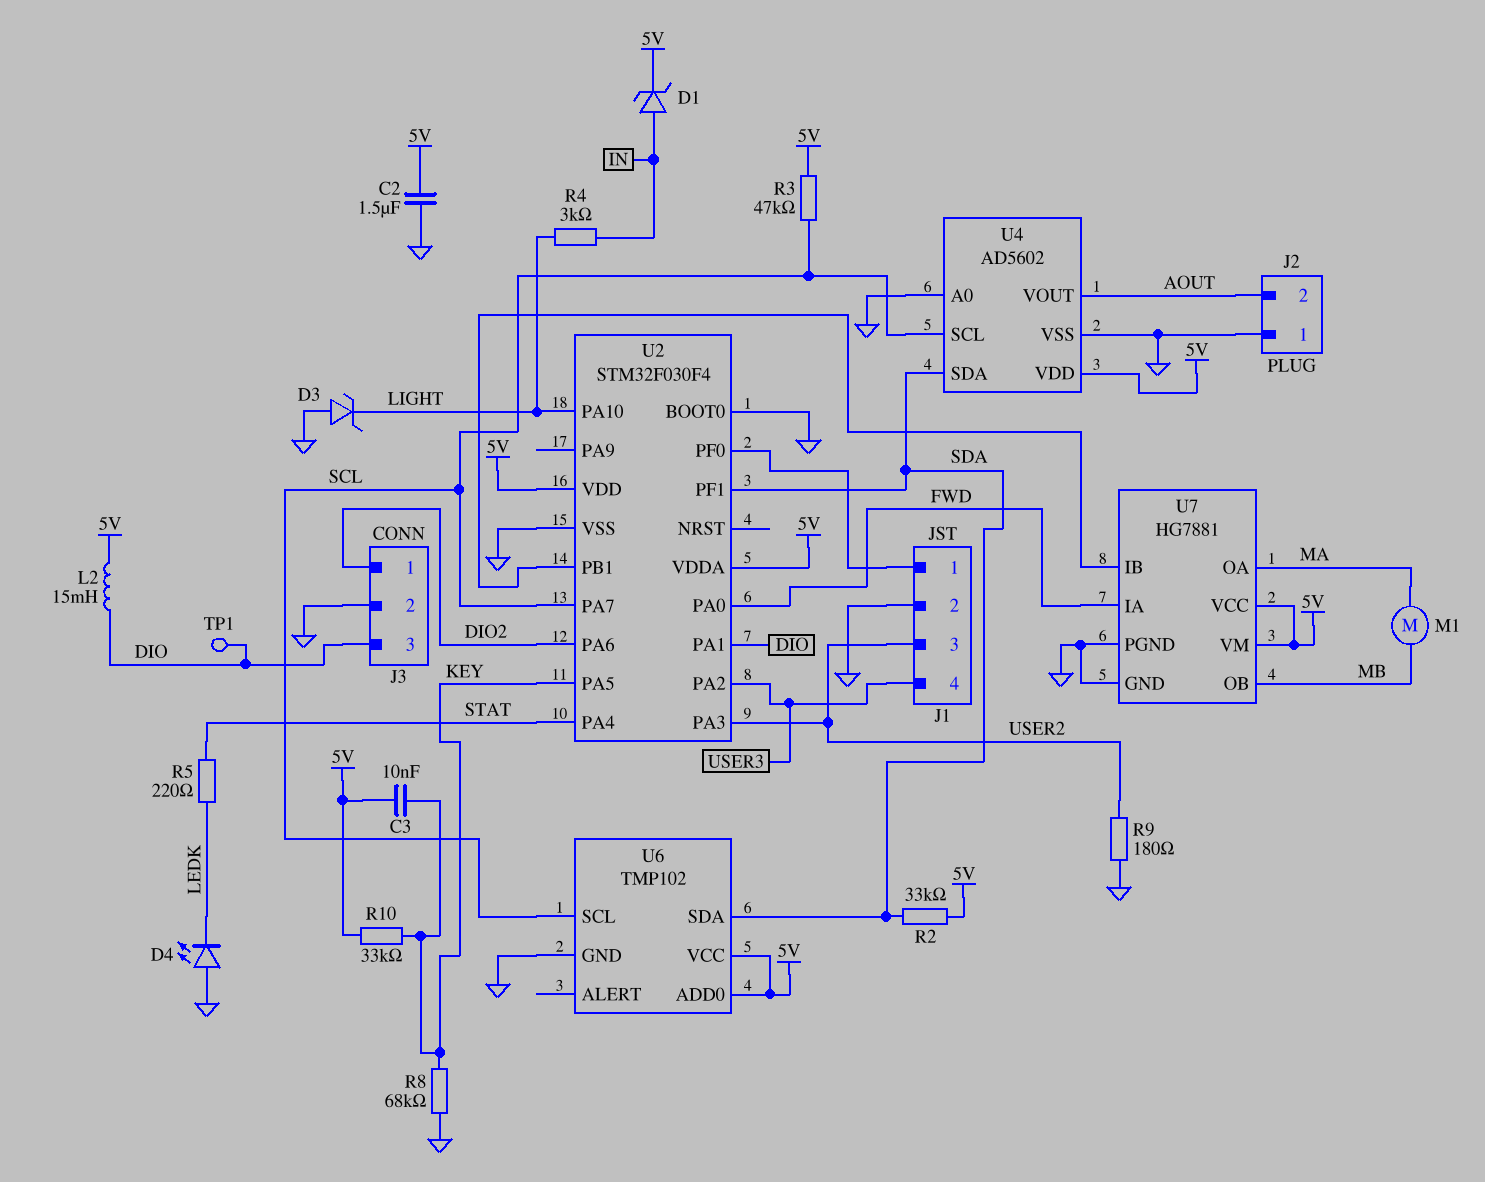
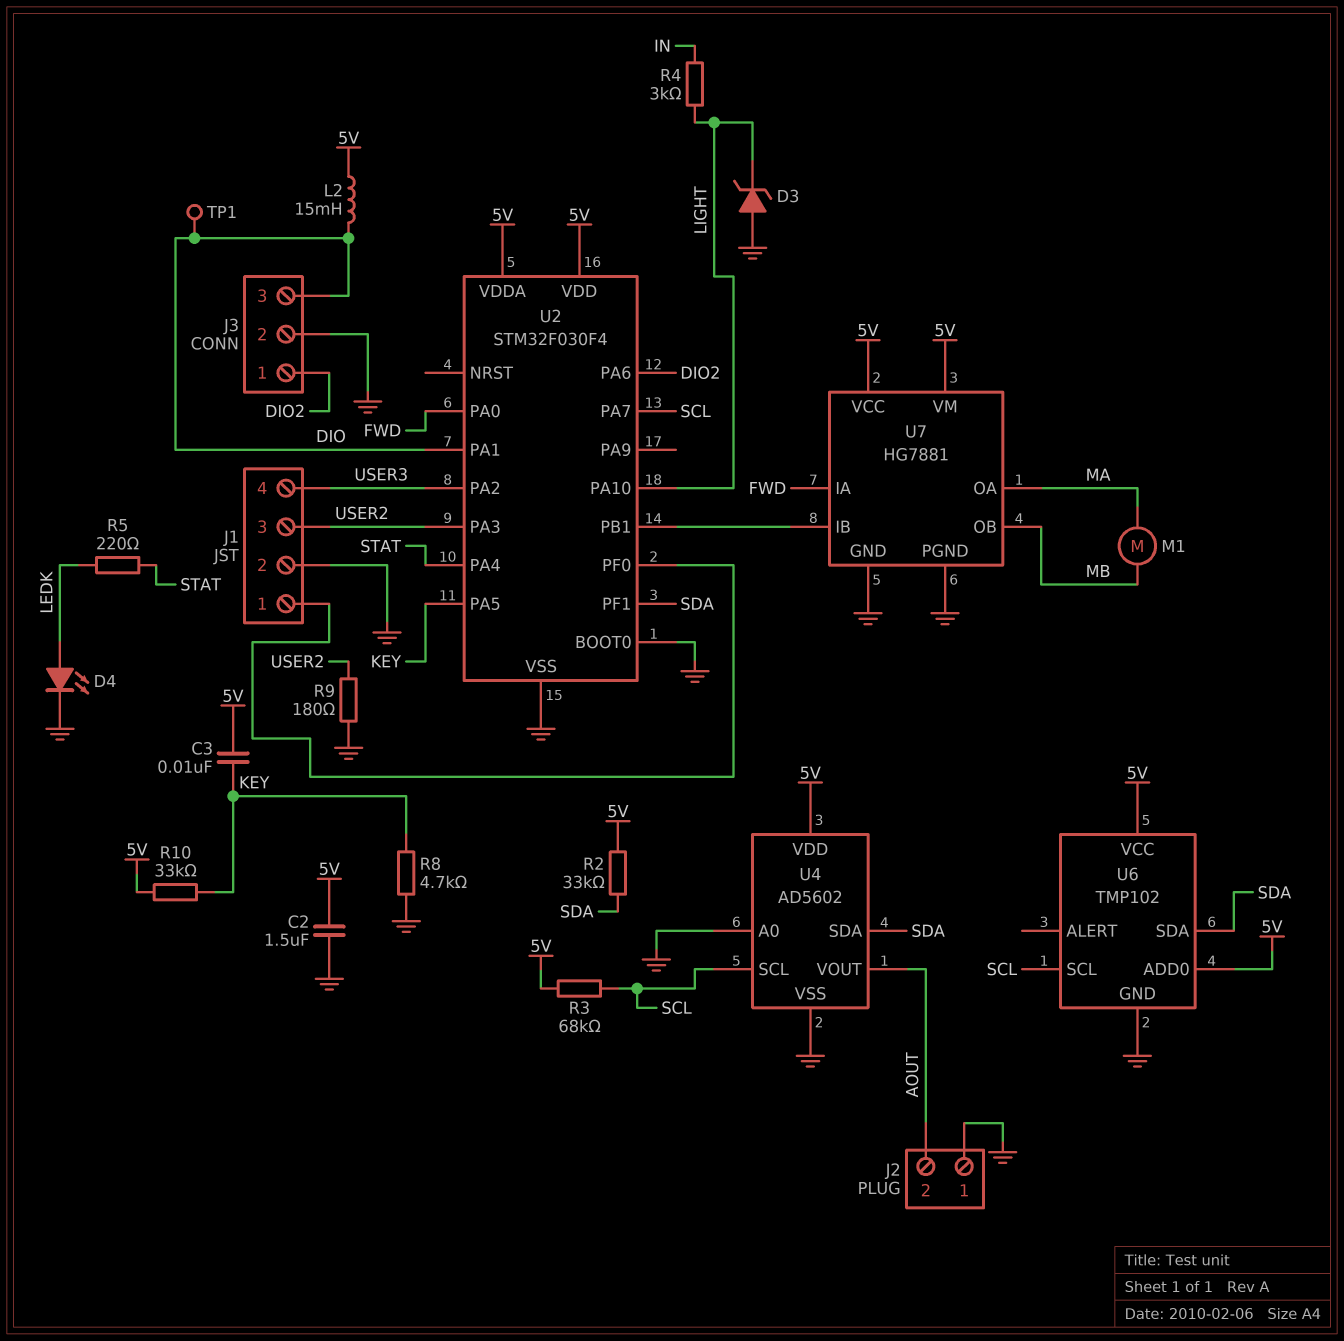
D1: zener (A IN, K 5V) -> none
D4: LED (A GND, K LEDK) -> LED (A LEDK, K GND)
R3: 47k (5V, SCL) -> 68k (5V, SCL)
R8: 68k (GND, KEY) -> 4.7k (GND, KEY)

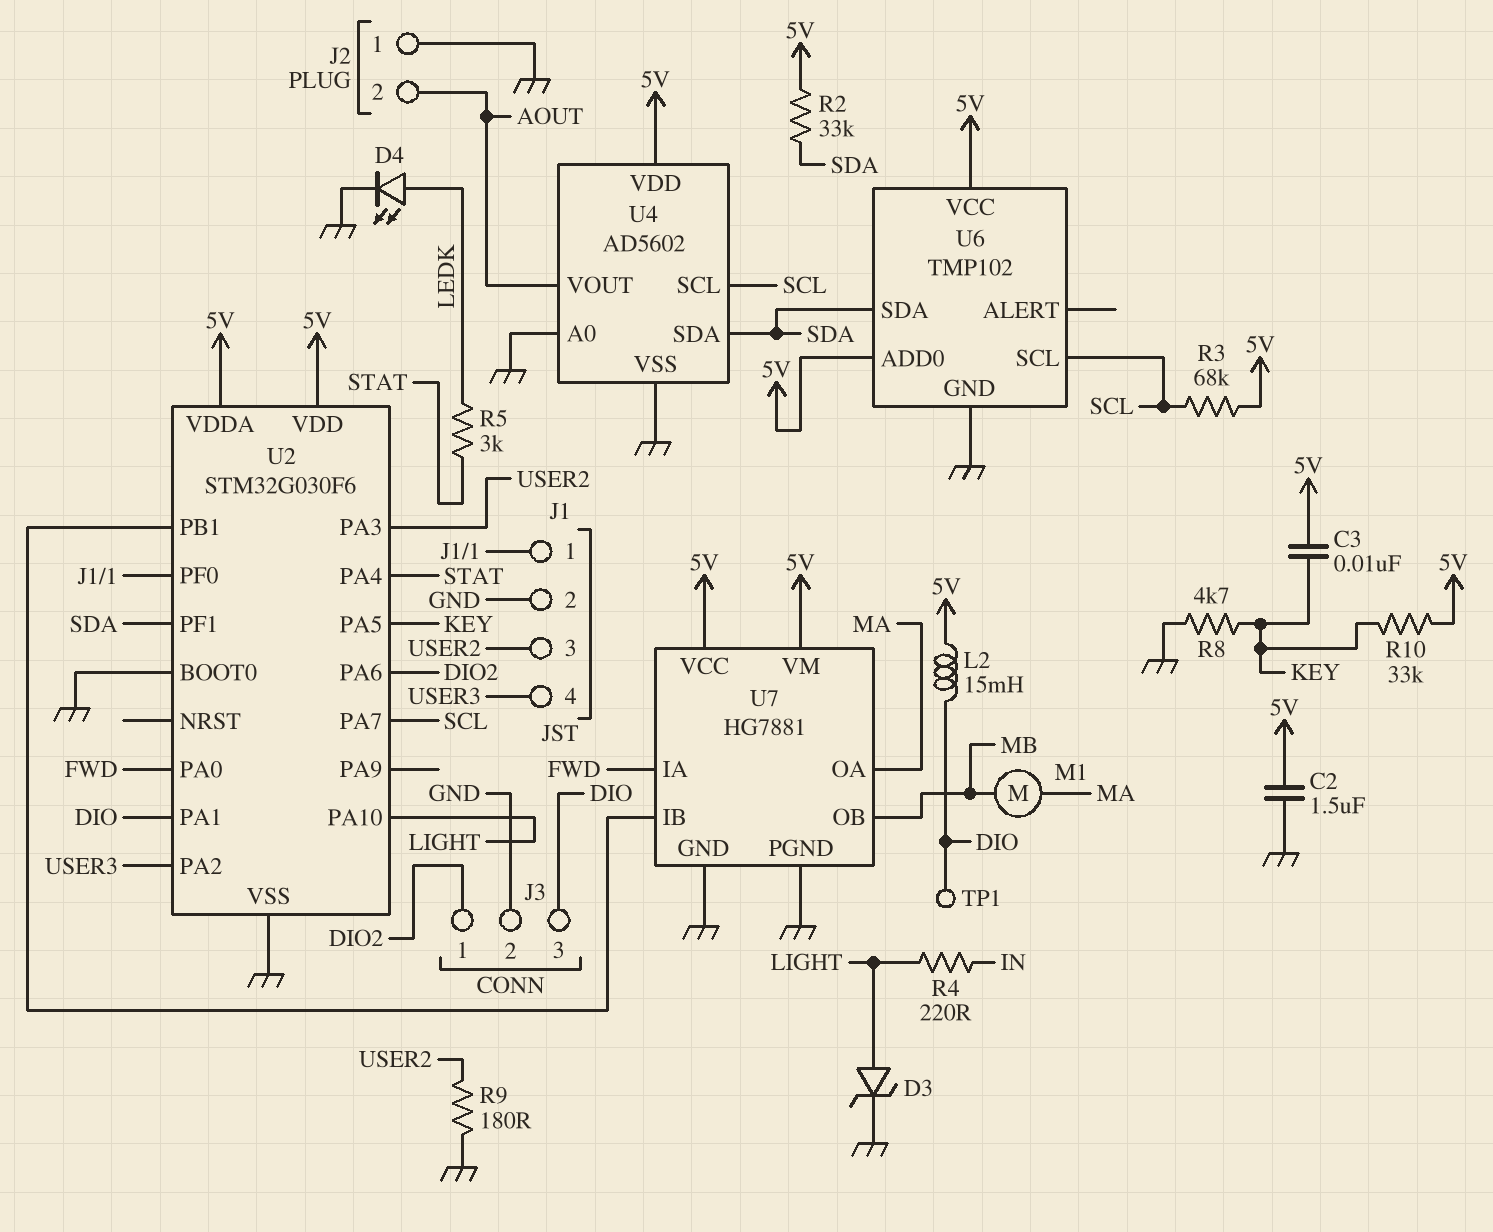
D3: zener (A GND, K LIGHT) -> zener (A LIGHT, K GND)
R4: 3k (IN, LIGHT) -> 220 (IN, LIGHT)
R5: 220 (LEDK, STAT) -> 3k (LEDK, STAT)
U2: STM32F030F4 -> STM32G030F6

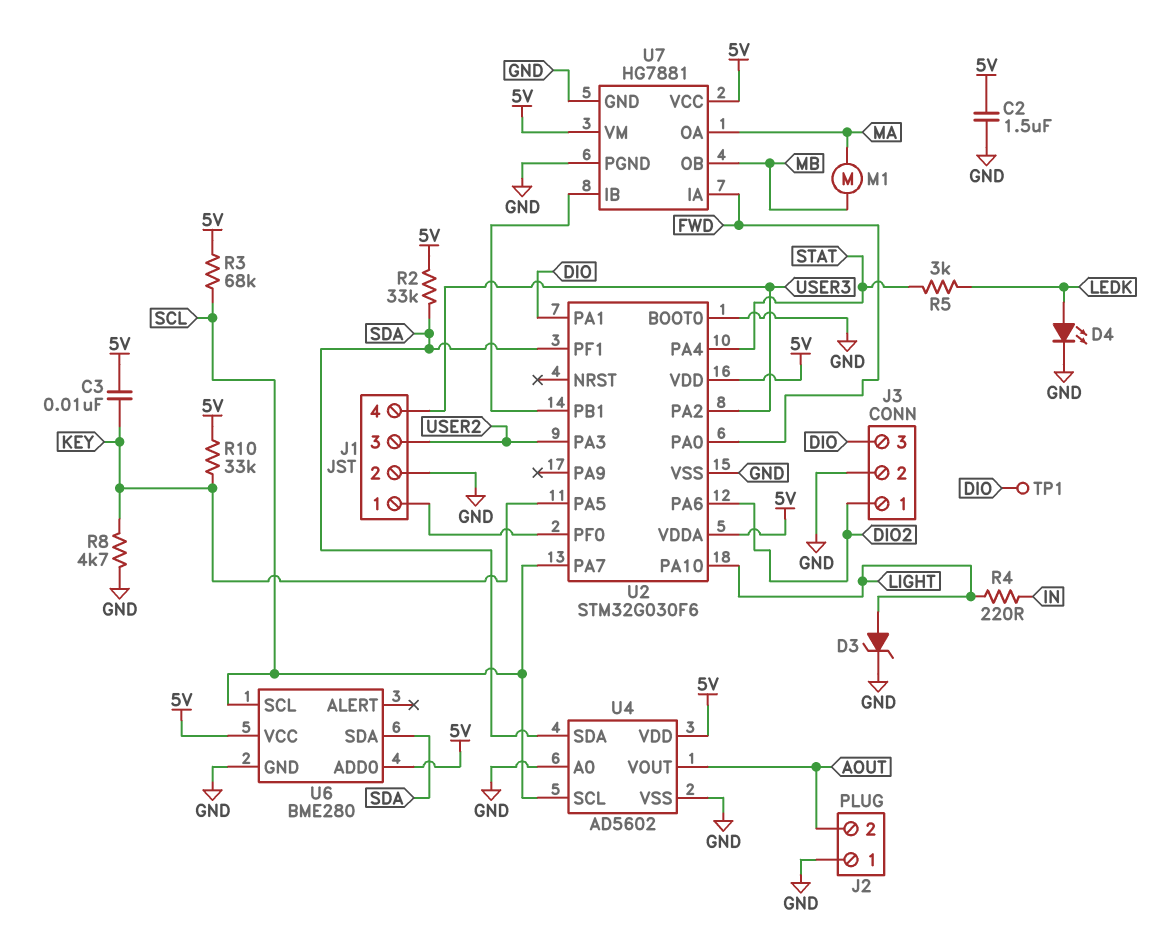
L2: 15mH (5V, DIO) -> none
R9: 180 (GND, USER2) -> none
U6: TMP102 -> BME280

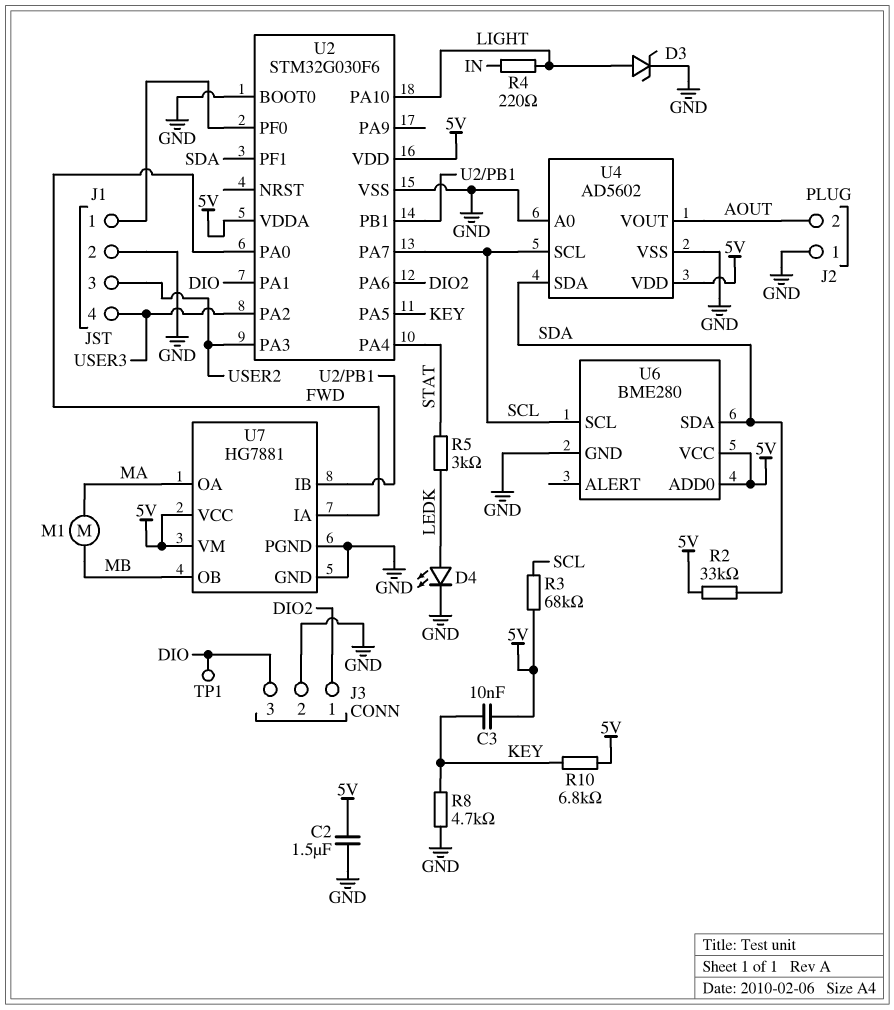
R10: 33k (5V, KEY) -> 6.8k (5V, KEY)

